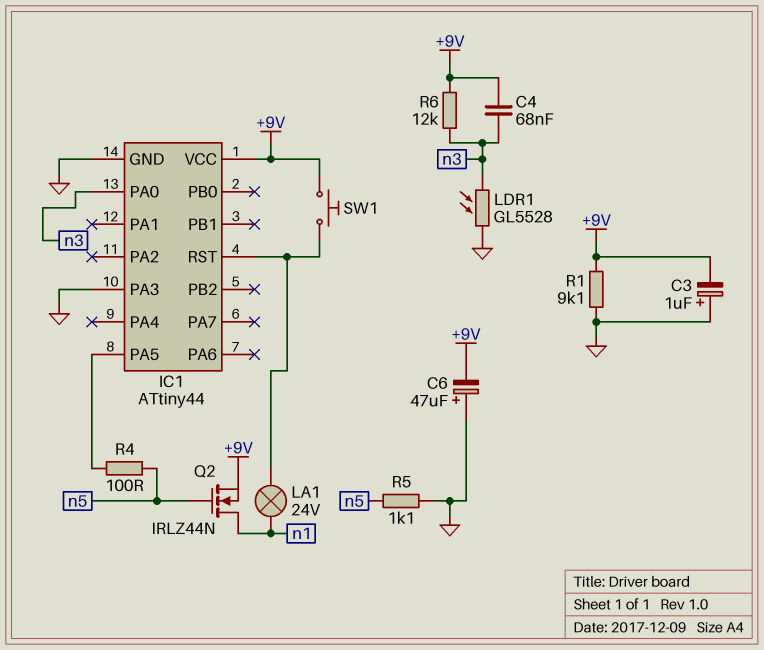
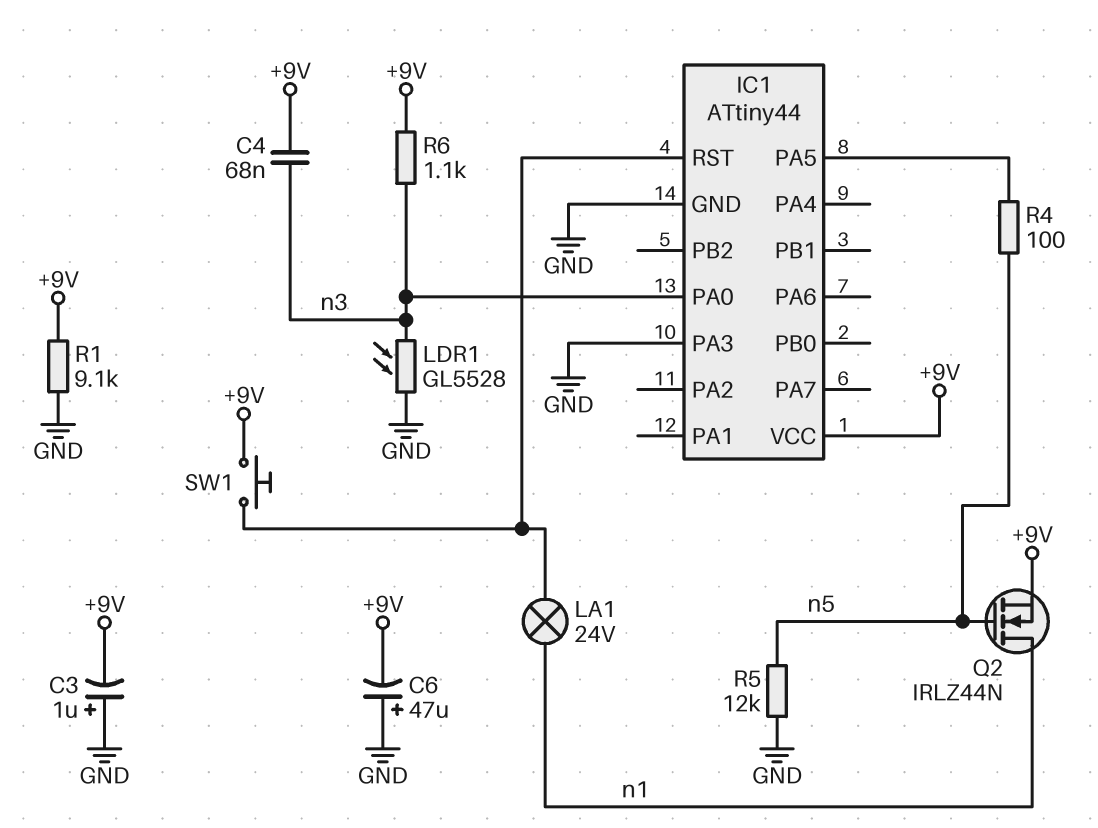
R5: 1.1k (GND, n5) -> 12k (GND, n5)
R6: 12k (+9V, n3) -> 1.1k (+9V, n3)

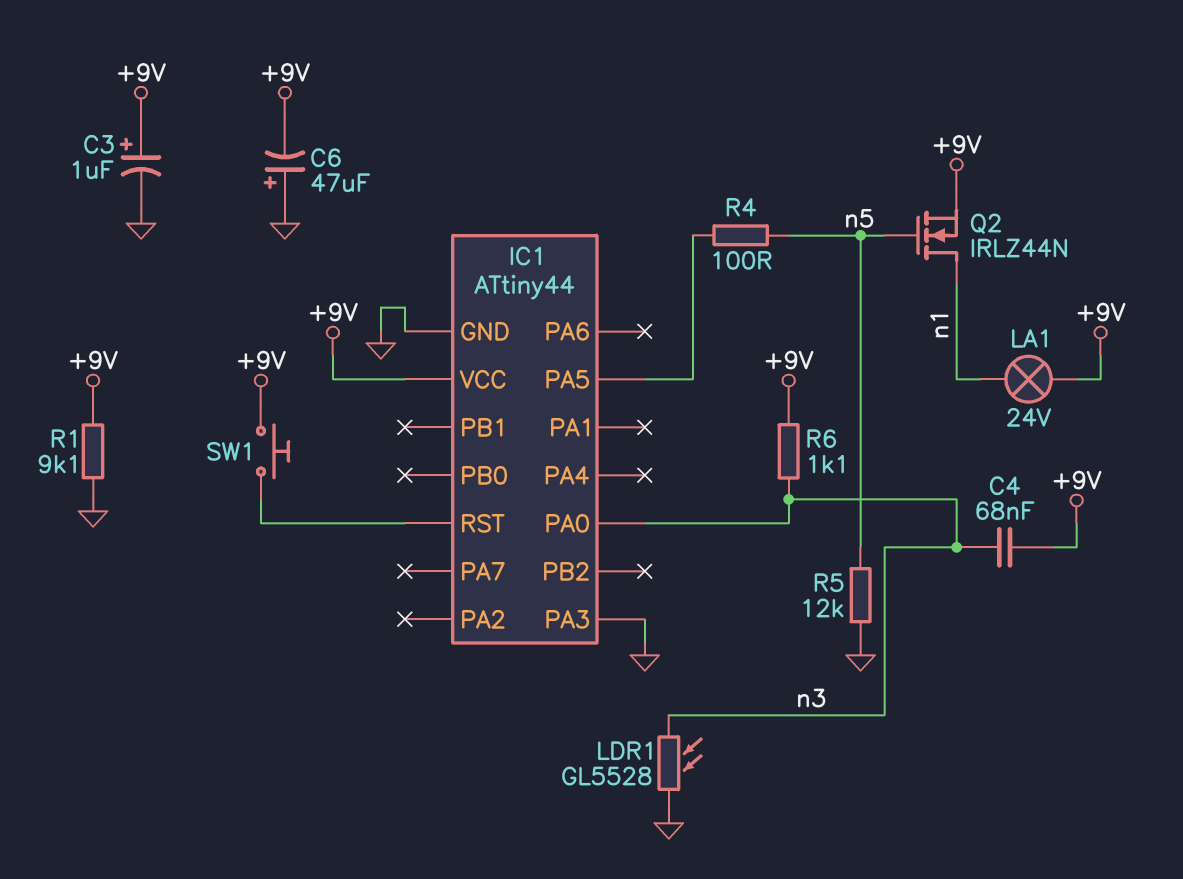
C3: 1uF (plus GND, minus +9V) -> 1uF (plus +9V, minus GND)
LA1: lamp 24V (IC1/RST, n1) -> lamp 24V (+9V, n1)

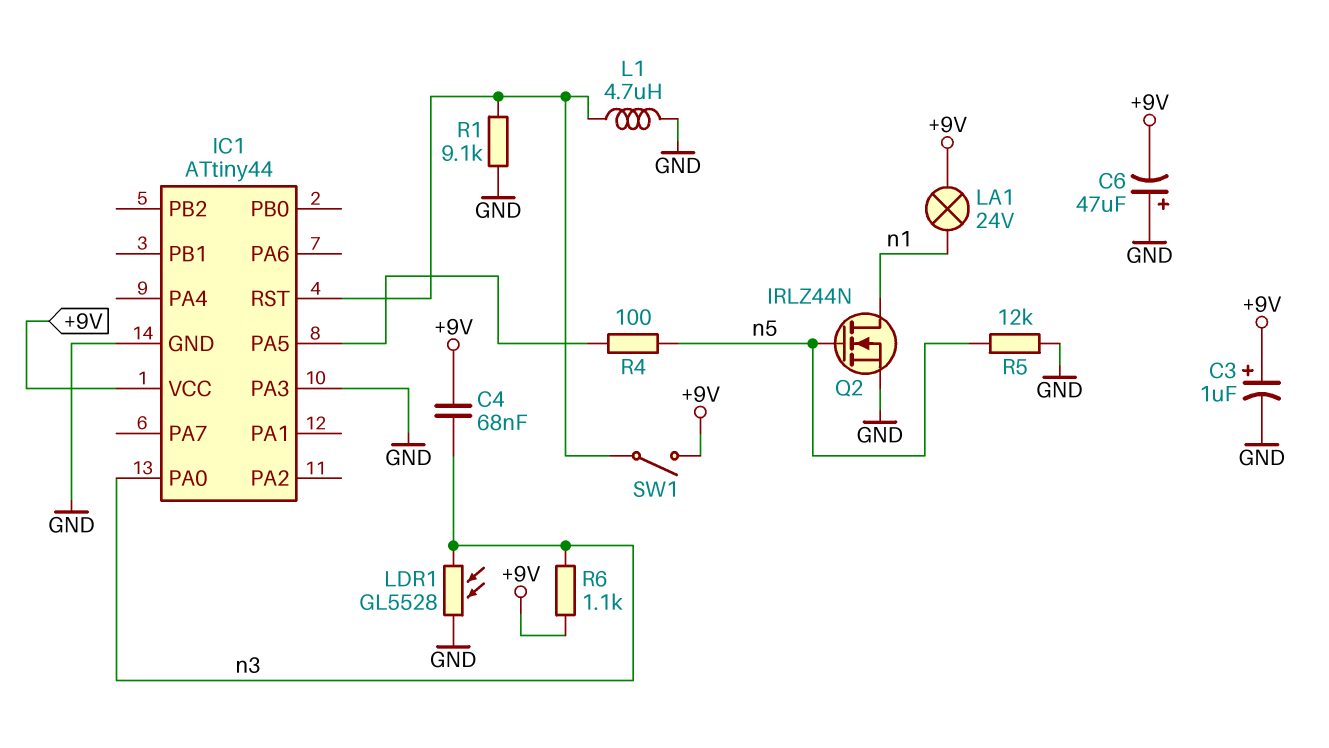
L1: none -> 4.7uH (GND, IC1/RST)
Q2: NMOS IRLZ44N (G n5, D n1, S +9V) -> NMOS IRLZ44N (G n5, D n1, S GND)
R1: 9.1k (+9V, GND) -> 9.1k (GND, IC1/RST)
SW1: button (+9V, IC1/RST) -> switch (+9V, IC1/RST)

